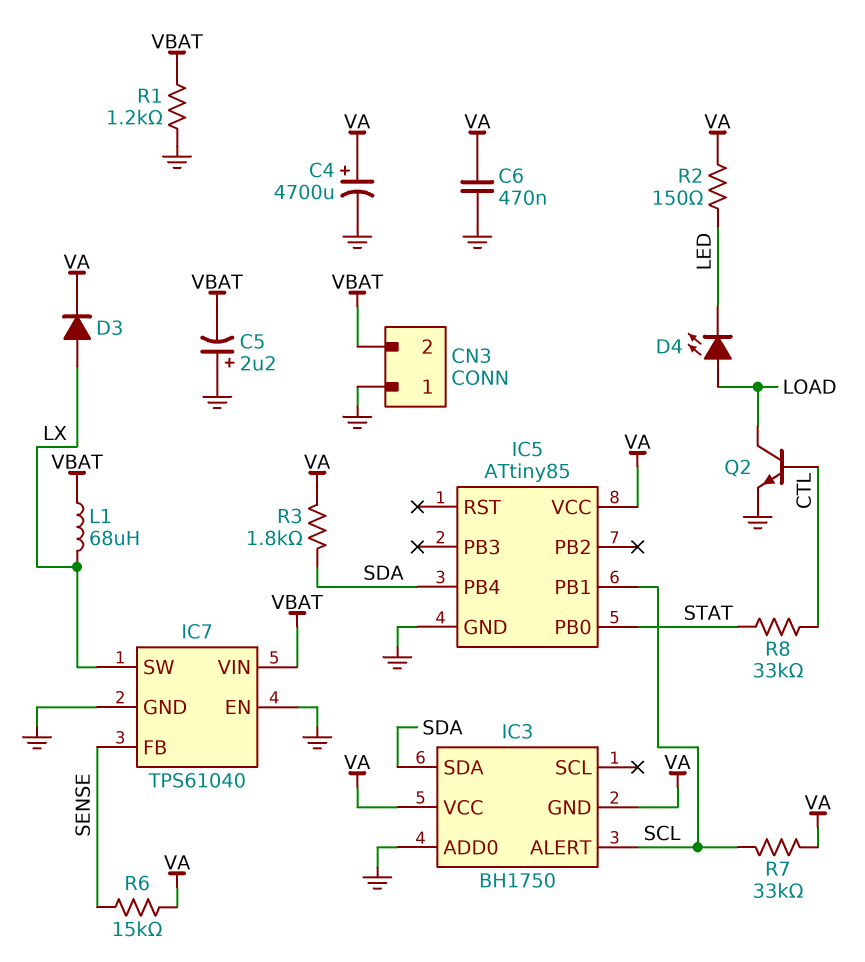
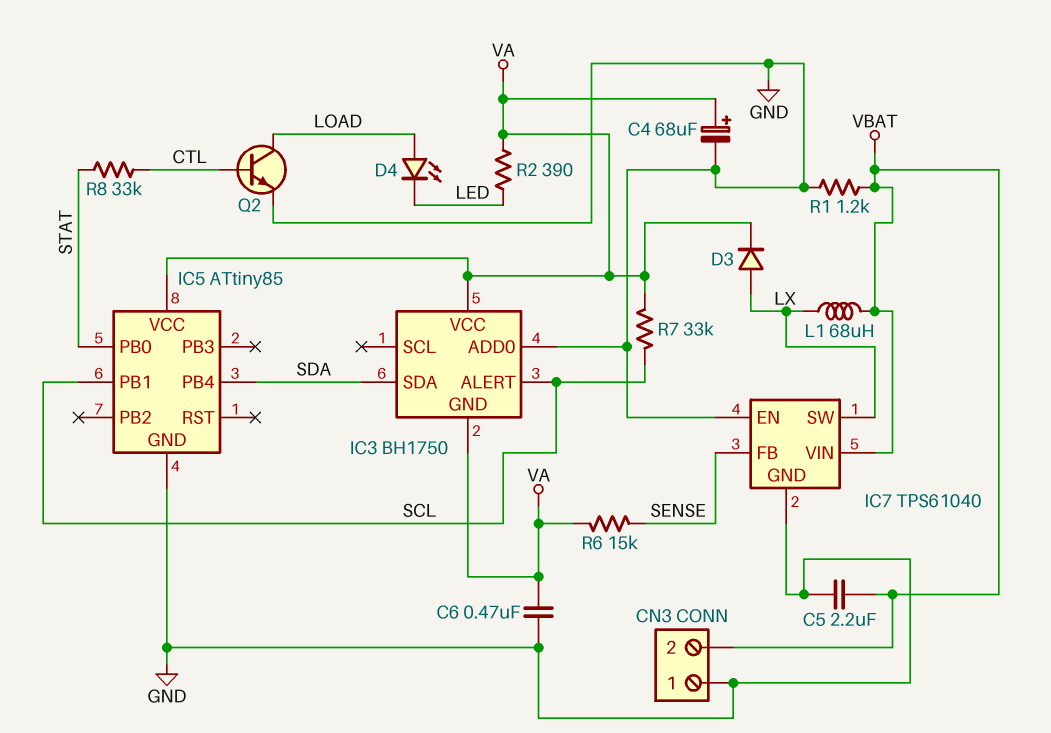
C4: 4700uF (plus VA, minus GND) -> 68uF (plus VA, minus GND)
C5: 2.2uF (plus GND, minus VBAT) -> 2.2uF (GND, VBAT)
R2: 150 (LED, VA) -> 390 (LED, VA)
R3: 1.8k (SDA, VA) -> none

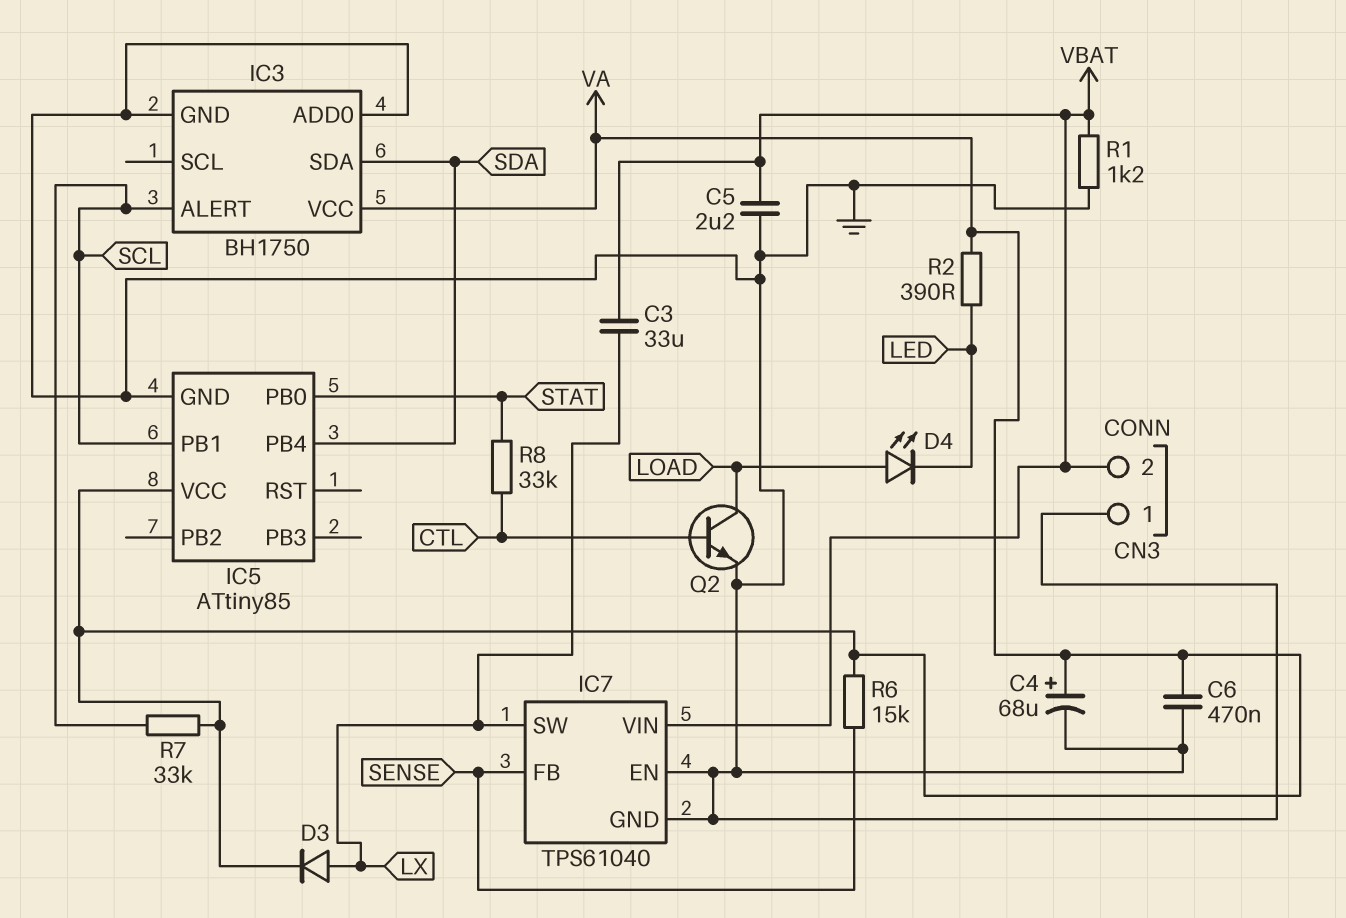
C3: none -> 33uF (LX, VBAT)
IC3 pin GND: VA -> GND
L1: 68uH (LX, VBAT) -> none

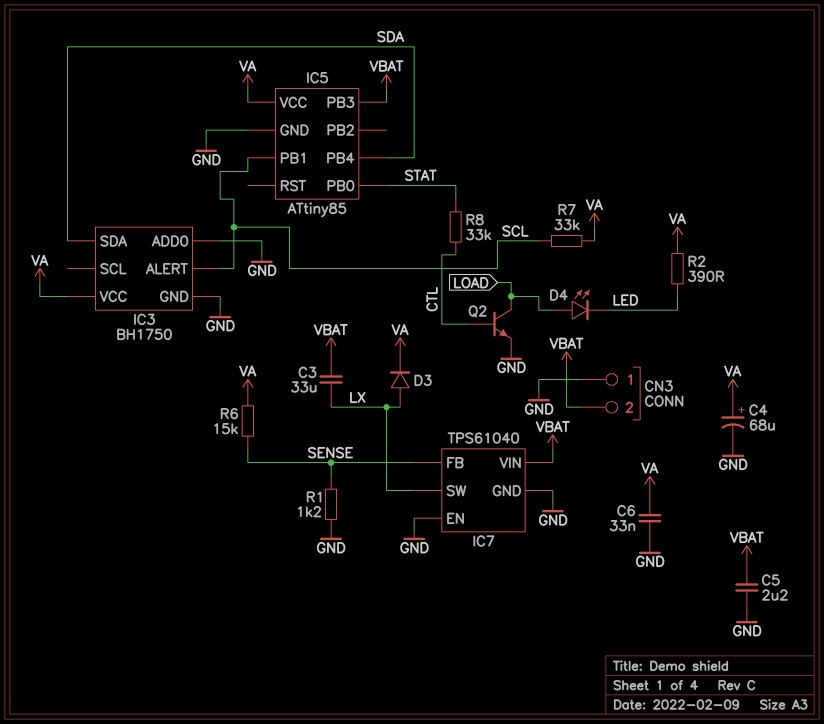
C6: 470nF (GND, VA) -> 33nF (GND, VA)
IC5 pin PB3: none -> VBAT
R1: 1.2k (GND, VBAT) -> 1.2k (GND, SENSE)

